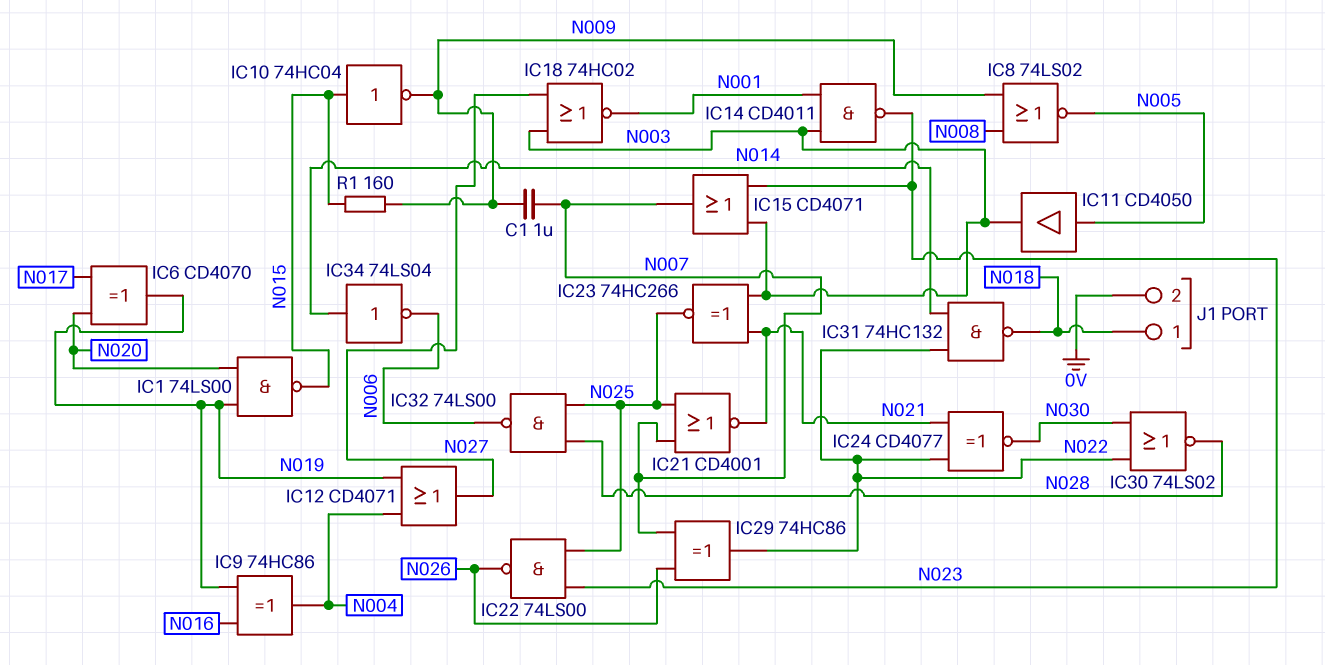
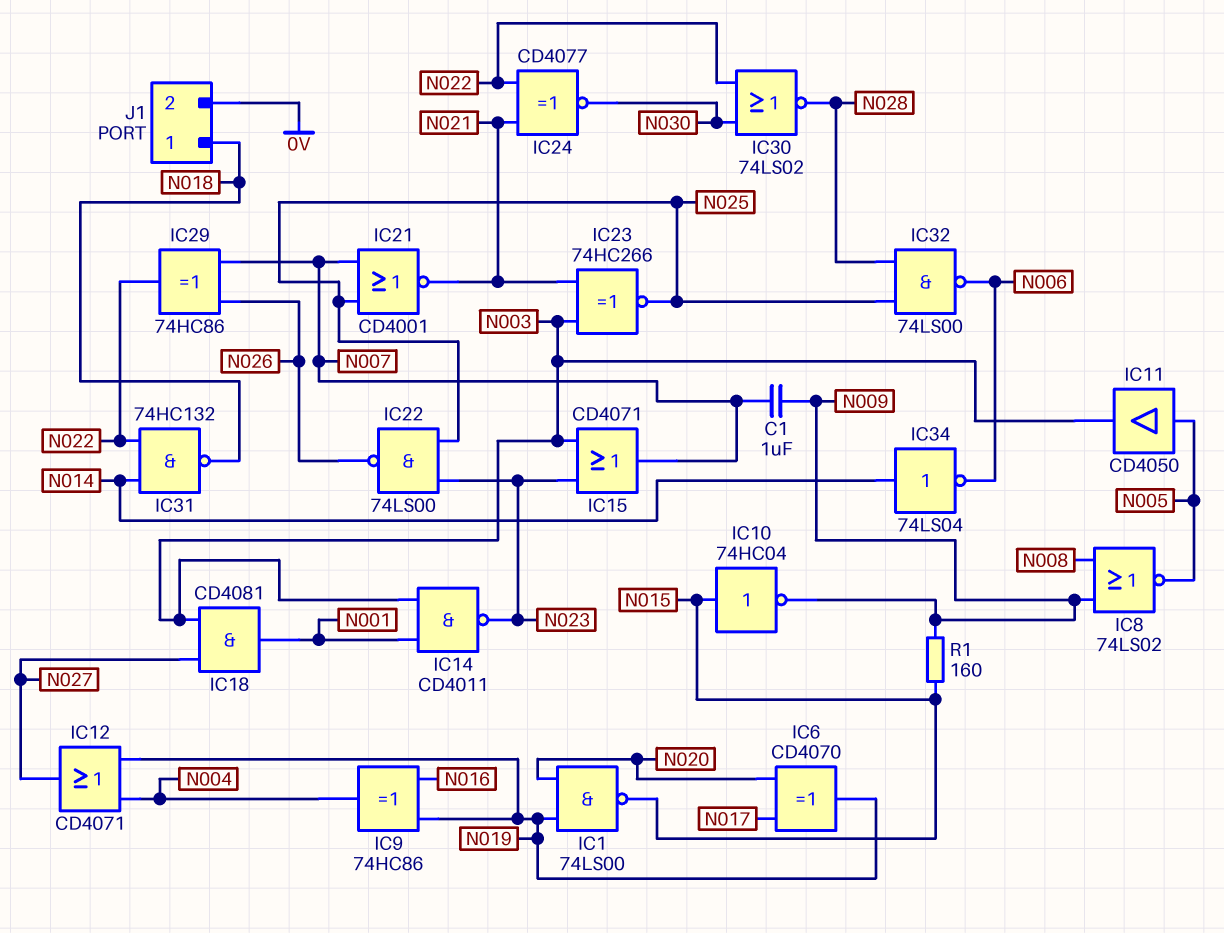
IC18: NOR 74HC02 (in N003, in N027, out N001) -> AND CD4081 (in N003, in N027, out N001)

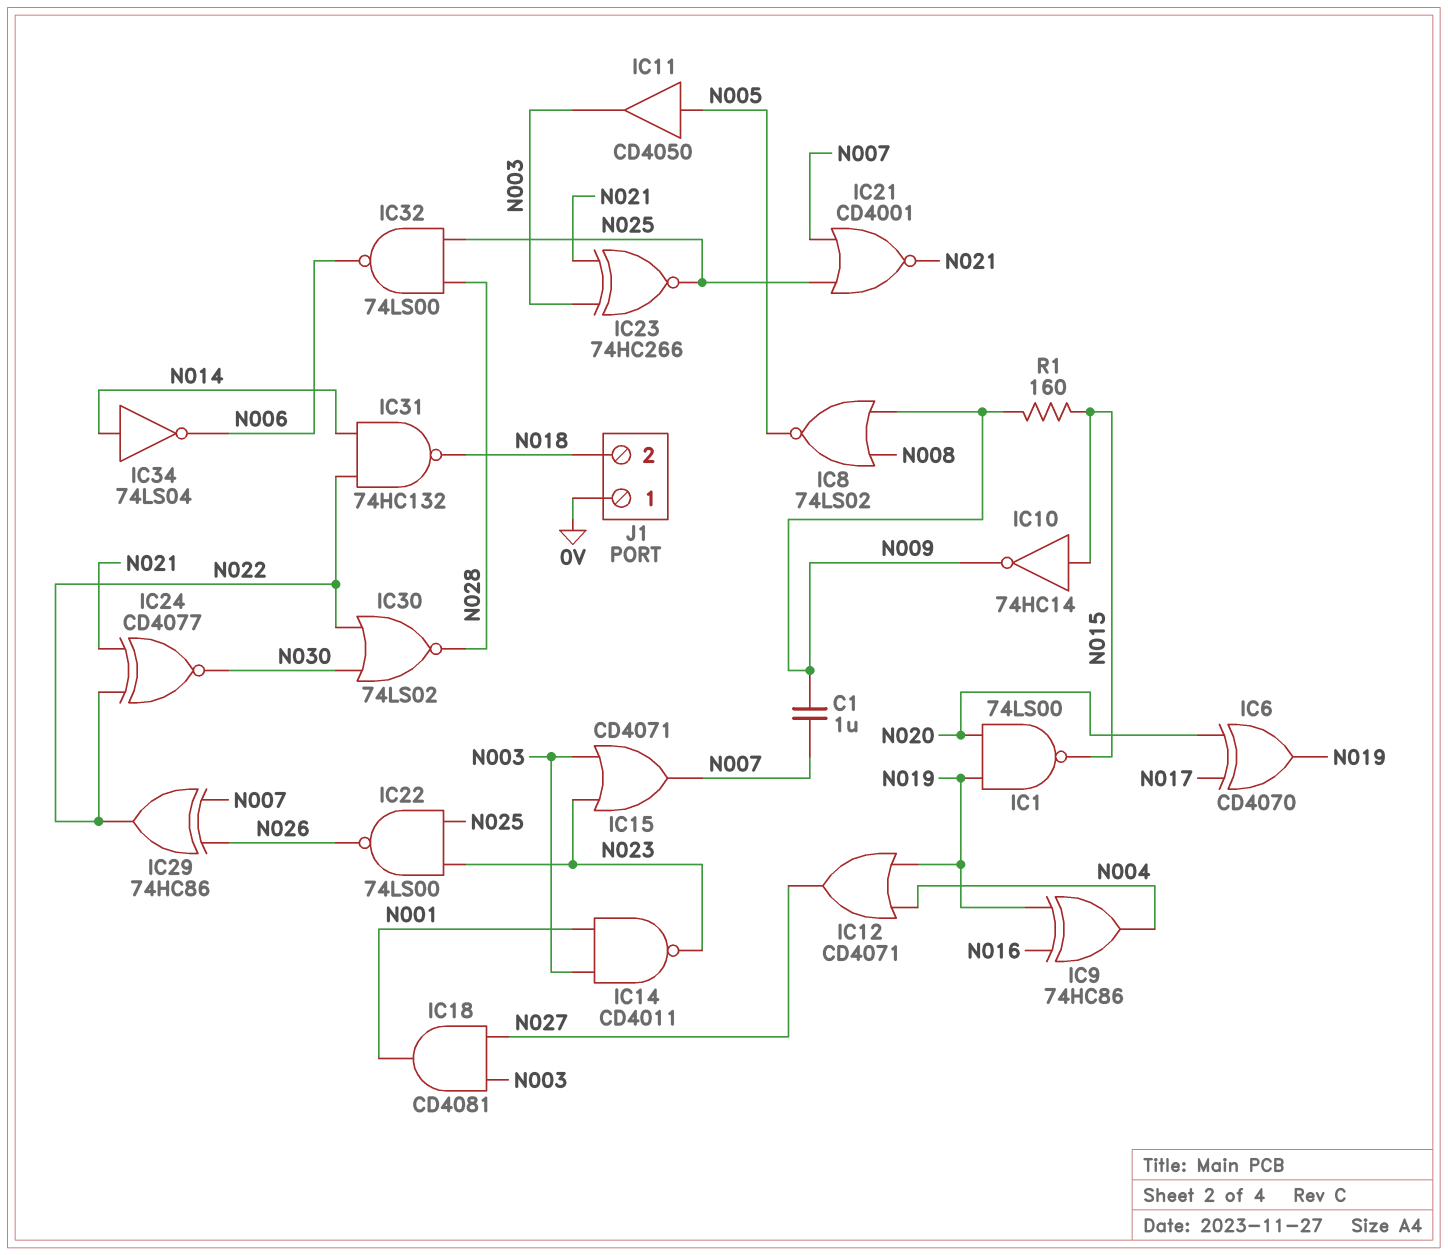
IC10: NOT 74HC04 (in N015, out N009) -> NOT 74HC14 (in N015, out N009)
J1 pin 1: N018 -> 0V
J1 pin 2: 0V -> N018

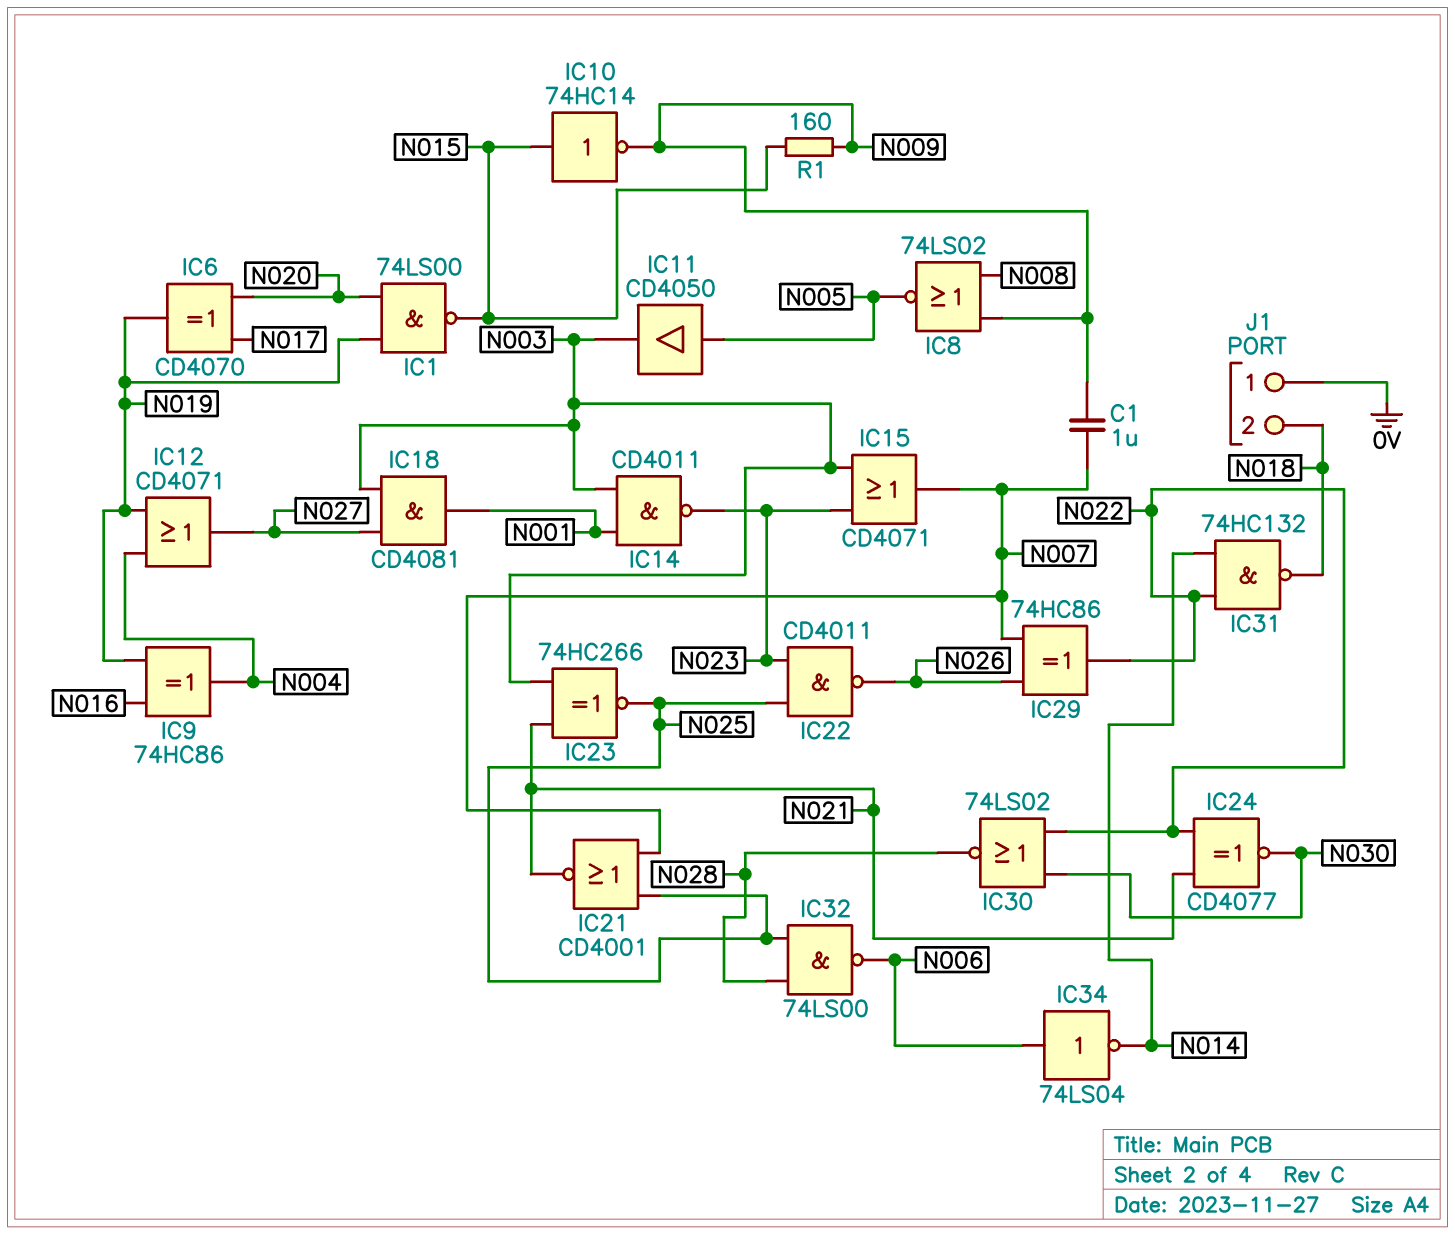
IC22: NAND 74LS00 (in N023, in N025, out N026) -> NAND CD4011 (in N023, in N025, out N026)
IC34: NOT 74LS04 (in N014, out N006) -> NOT 74LS04 (in N006, out N014)

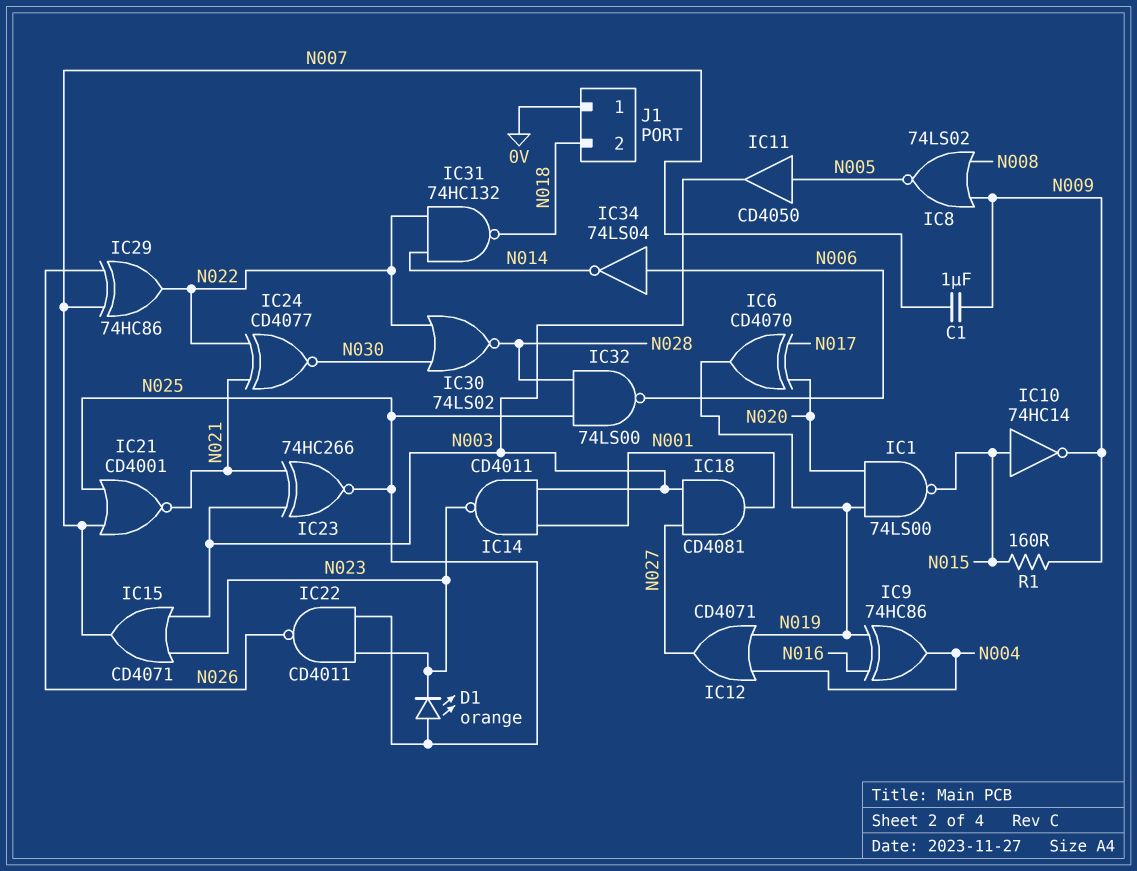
D1: none -> LED orange (A N025, K N023)

